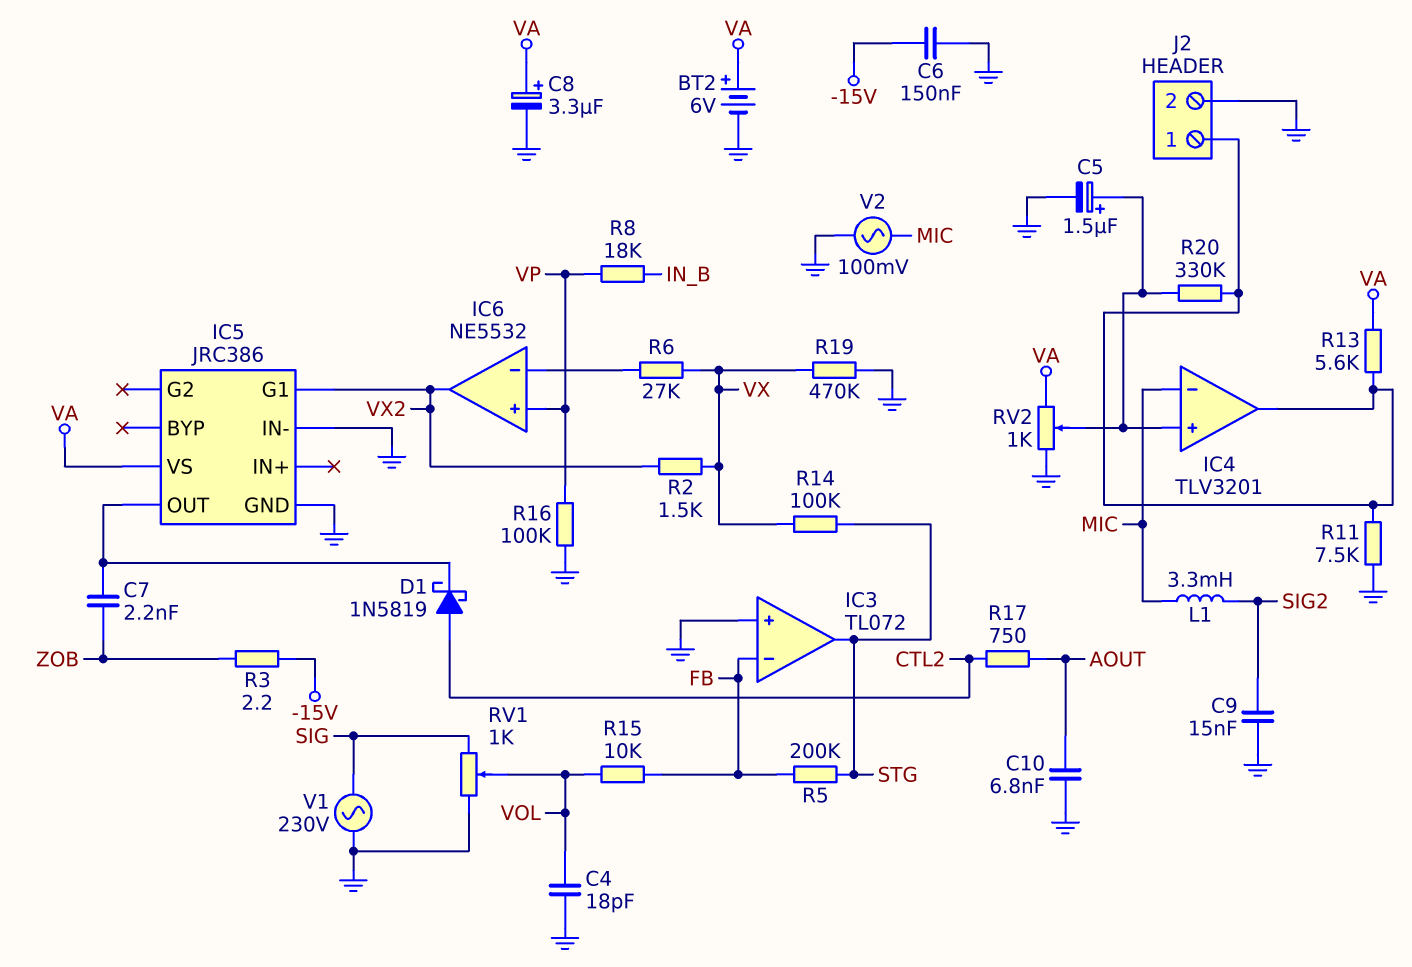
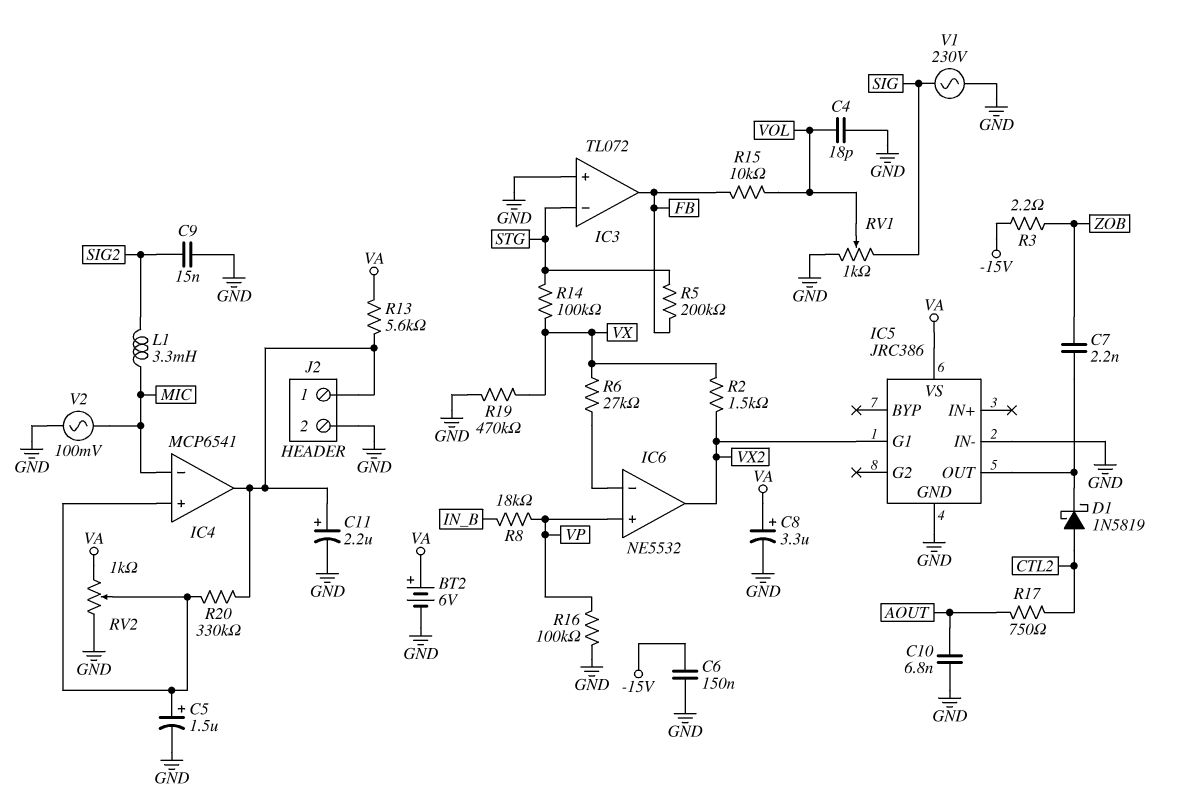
C11: none -> 2.2uF (plus IC4/out, minus GND)
IC3 pin in-: FB -> STG
IC3 pin out: STG -> FB
IC4: TLV3201 -> MCP6541
R11: 7.5k (GND, IC4/out) -> none

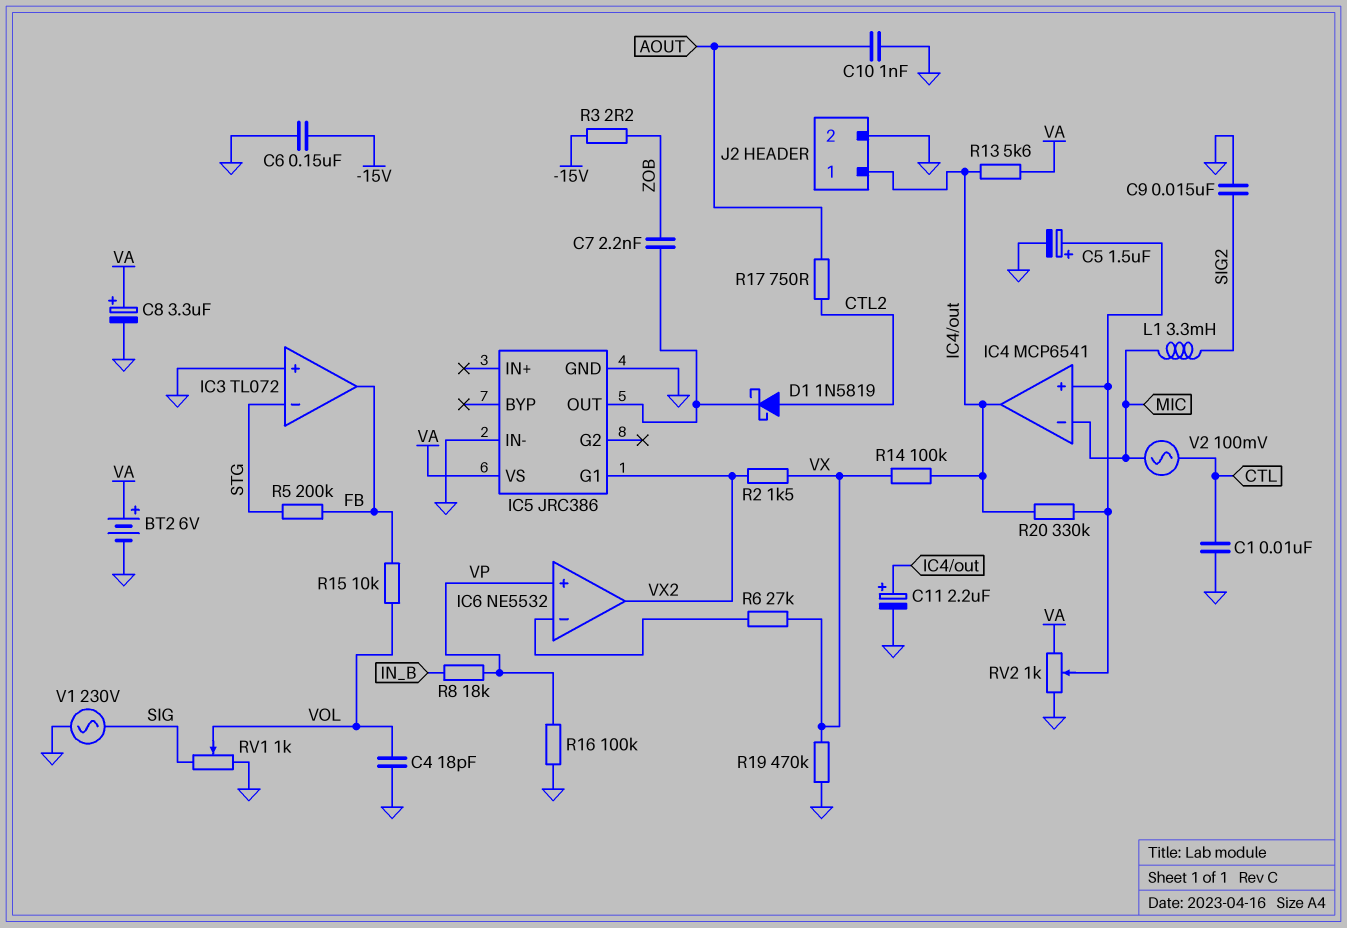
C1: none -> 10nF (CTL, GND)
C10: 6.8nF (AOUT, GND) -> 1nF (AOUT, GND)
R14: 100k (STG, VX) -> 100k (IC4/out, VX)
V2: AC 100mV (GND, MIC) -> AC 100mV (CTL, MIC)

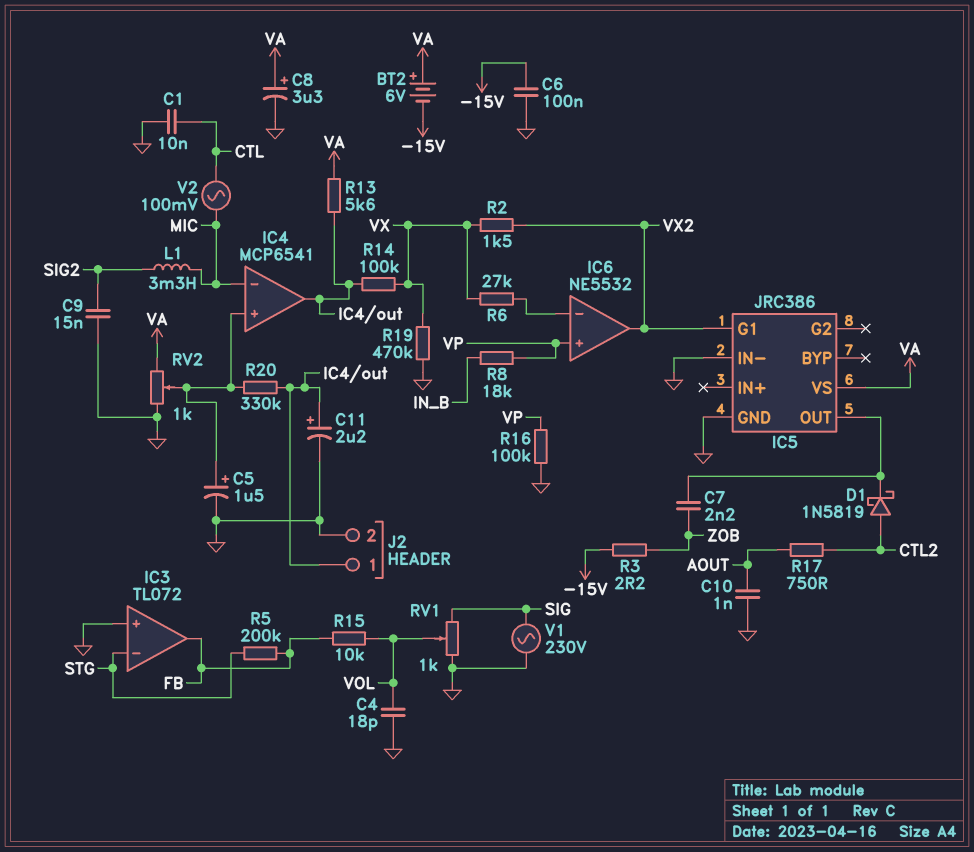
BT2: 6V (plus VA, minus GND) -> 6V (plus VA, minus -15V)
C6: 150nF (-15V, GND) -> 100nF (-15V, GND)

